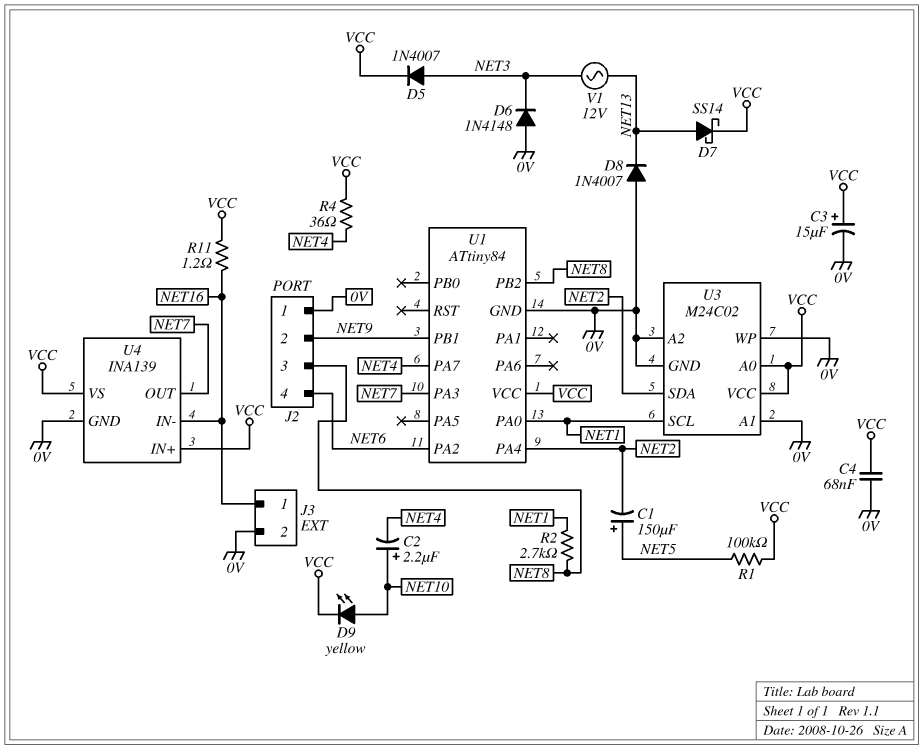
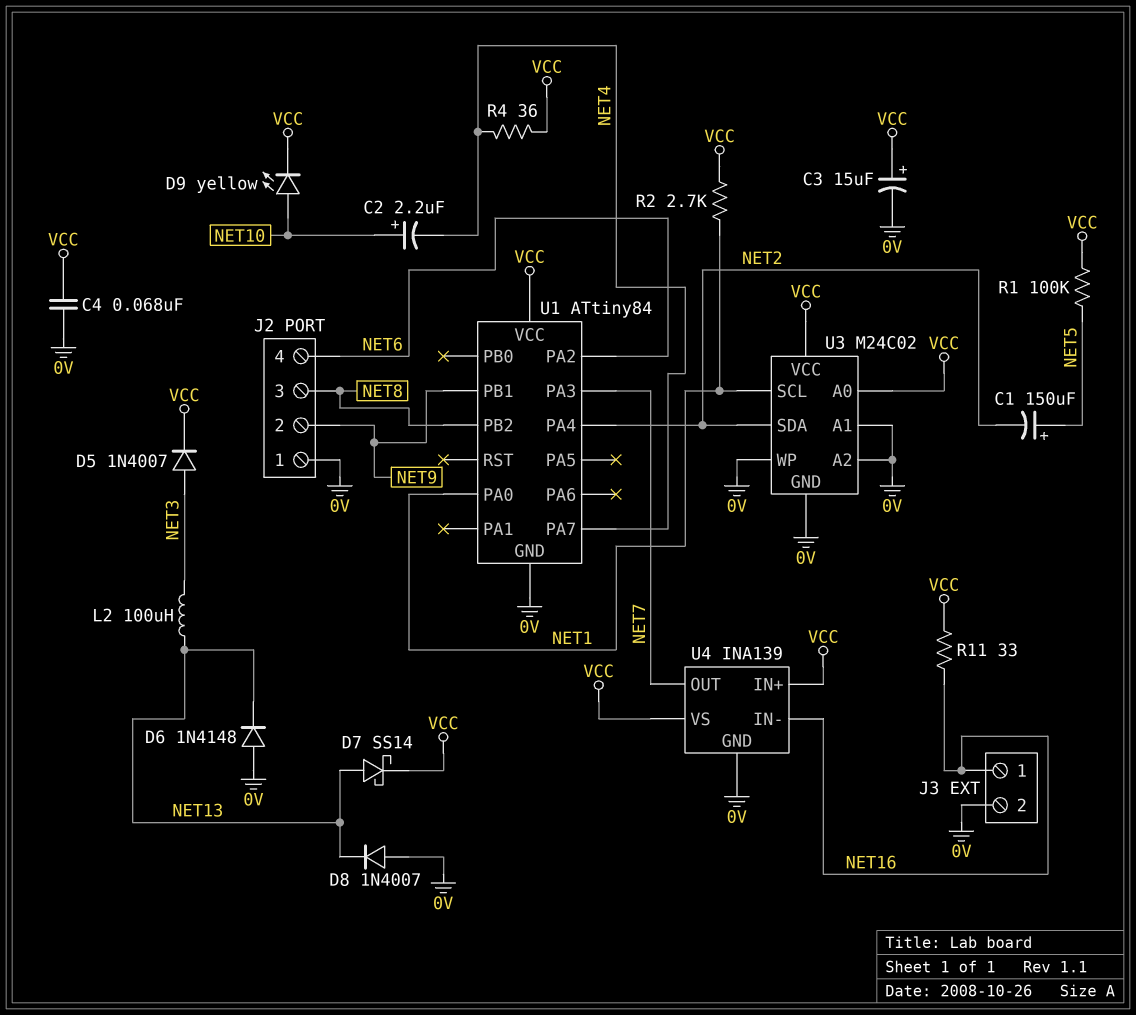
D6: diode 1N4148 (A 0V, K NET3) -> diode 1N4148 (A 0V, K NET13)
L2: none -> 100uH (NET3, NET13)
R2: 2.7k (NET1, NET8) -> 2.7k (NET1, VCC)
R11: 1.2 (NET16, VCC) -> 33 (NET16, VCC)
V1: AC 12V (NET3, NET13) -> none

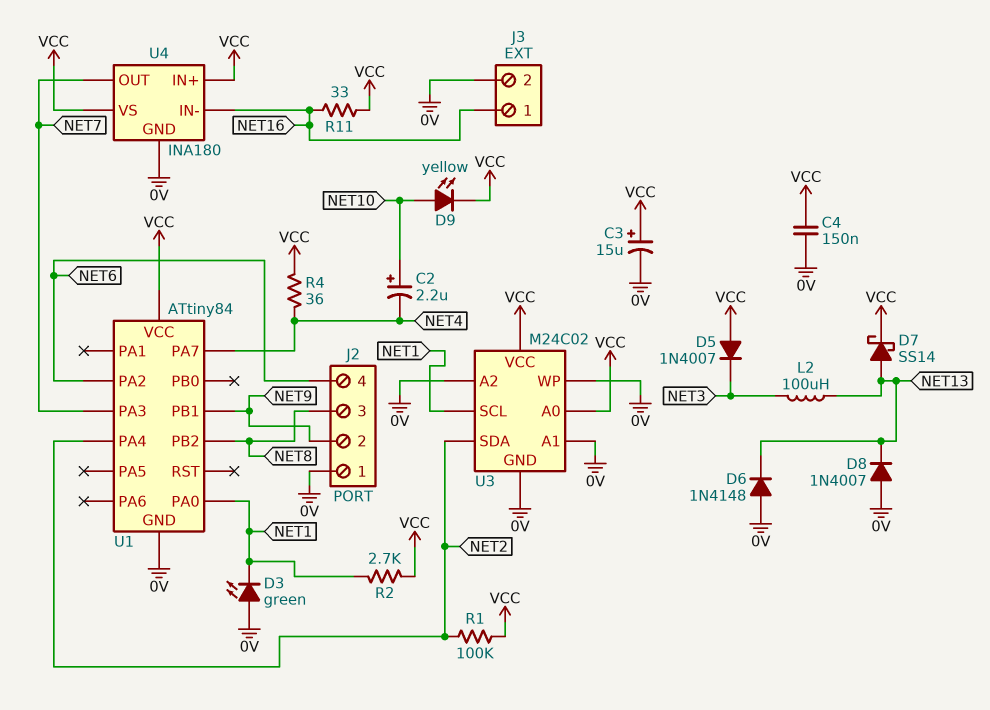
C1: 150uF (plus NET5, minus NET2) -> none
C4: 68nF (0V, VCC) -> 150nF (0V, VCC)
D3: none -> LED green (A 0V, K NET1)
D5: diode 1N4007 (A NET3, K VCC) -> diode 1N4007 (A VCC, K NET3)
R1: 100k (NET5, VCC) -> 100k (NET2, VCC)
U4: INA139 -> INA180

